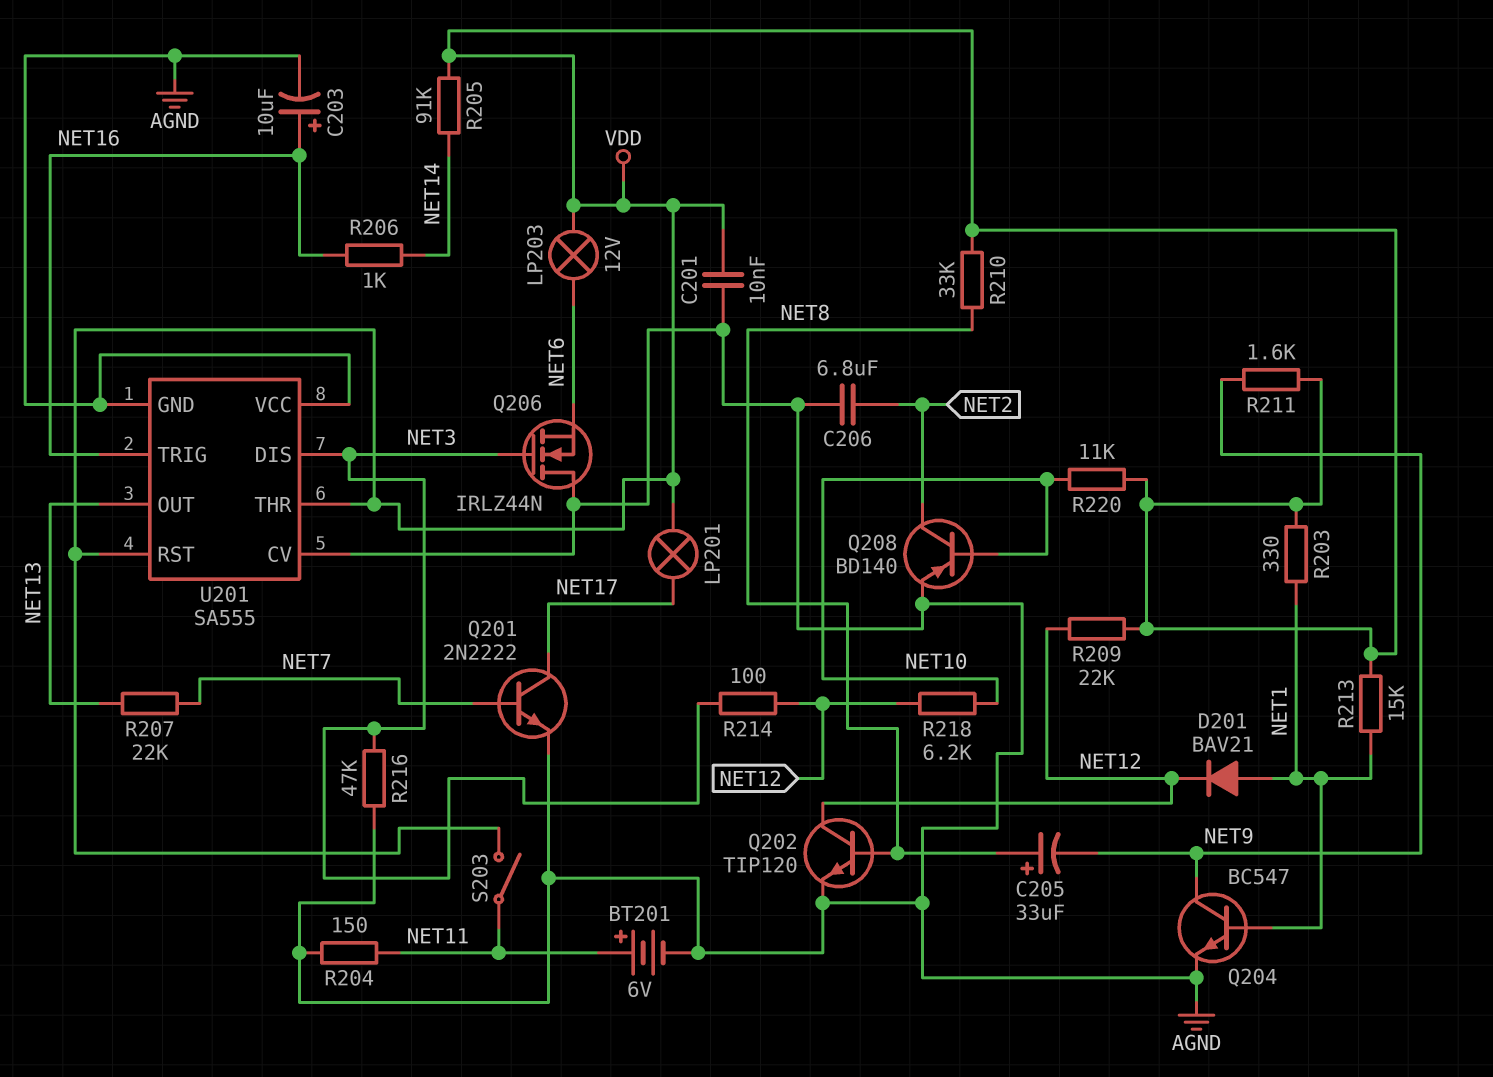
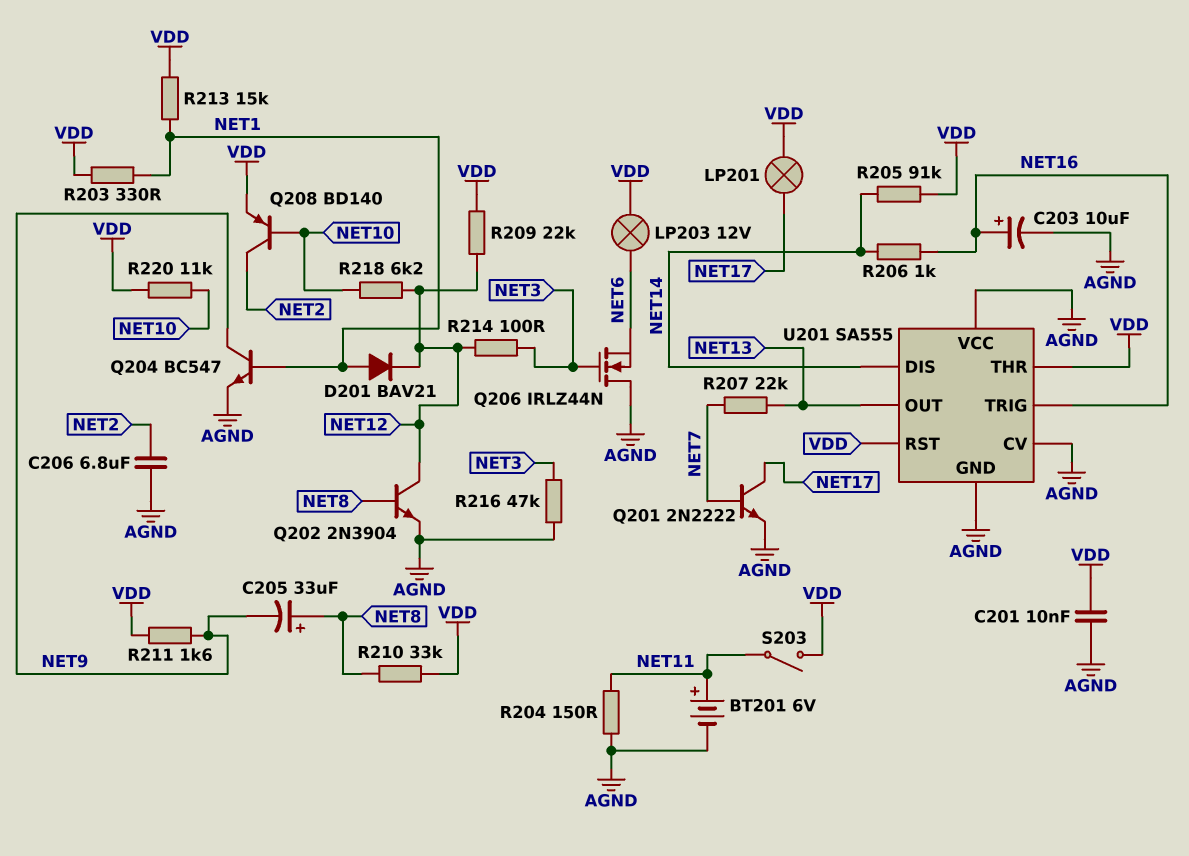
Q202: NPN TIP120 (B NET8, C NET12, E AGND) -> NPN 2N3904 (B NET8, C NET12, E AGND)
Q208: PNP BD140 (B NET10, C NET2, E AGND) -> PNP BD140 (B NET10, C NET2, E VDD)
U201 pin DIS: NET3 -> NET14

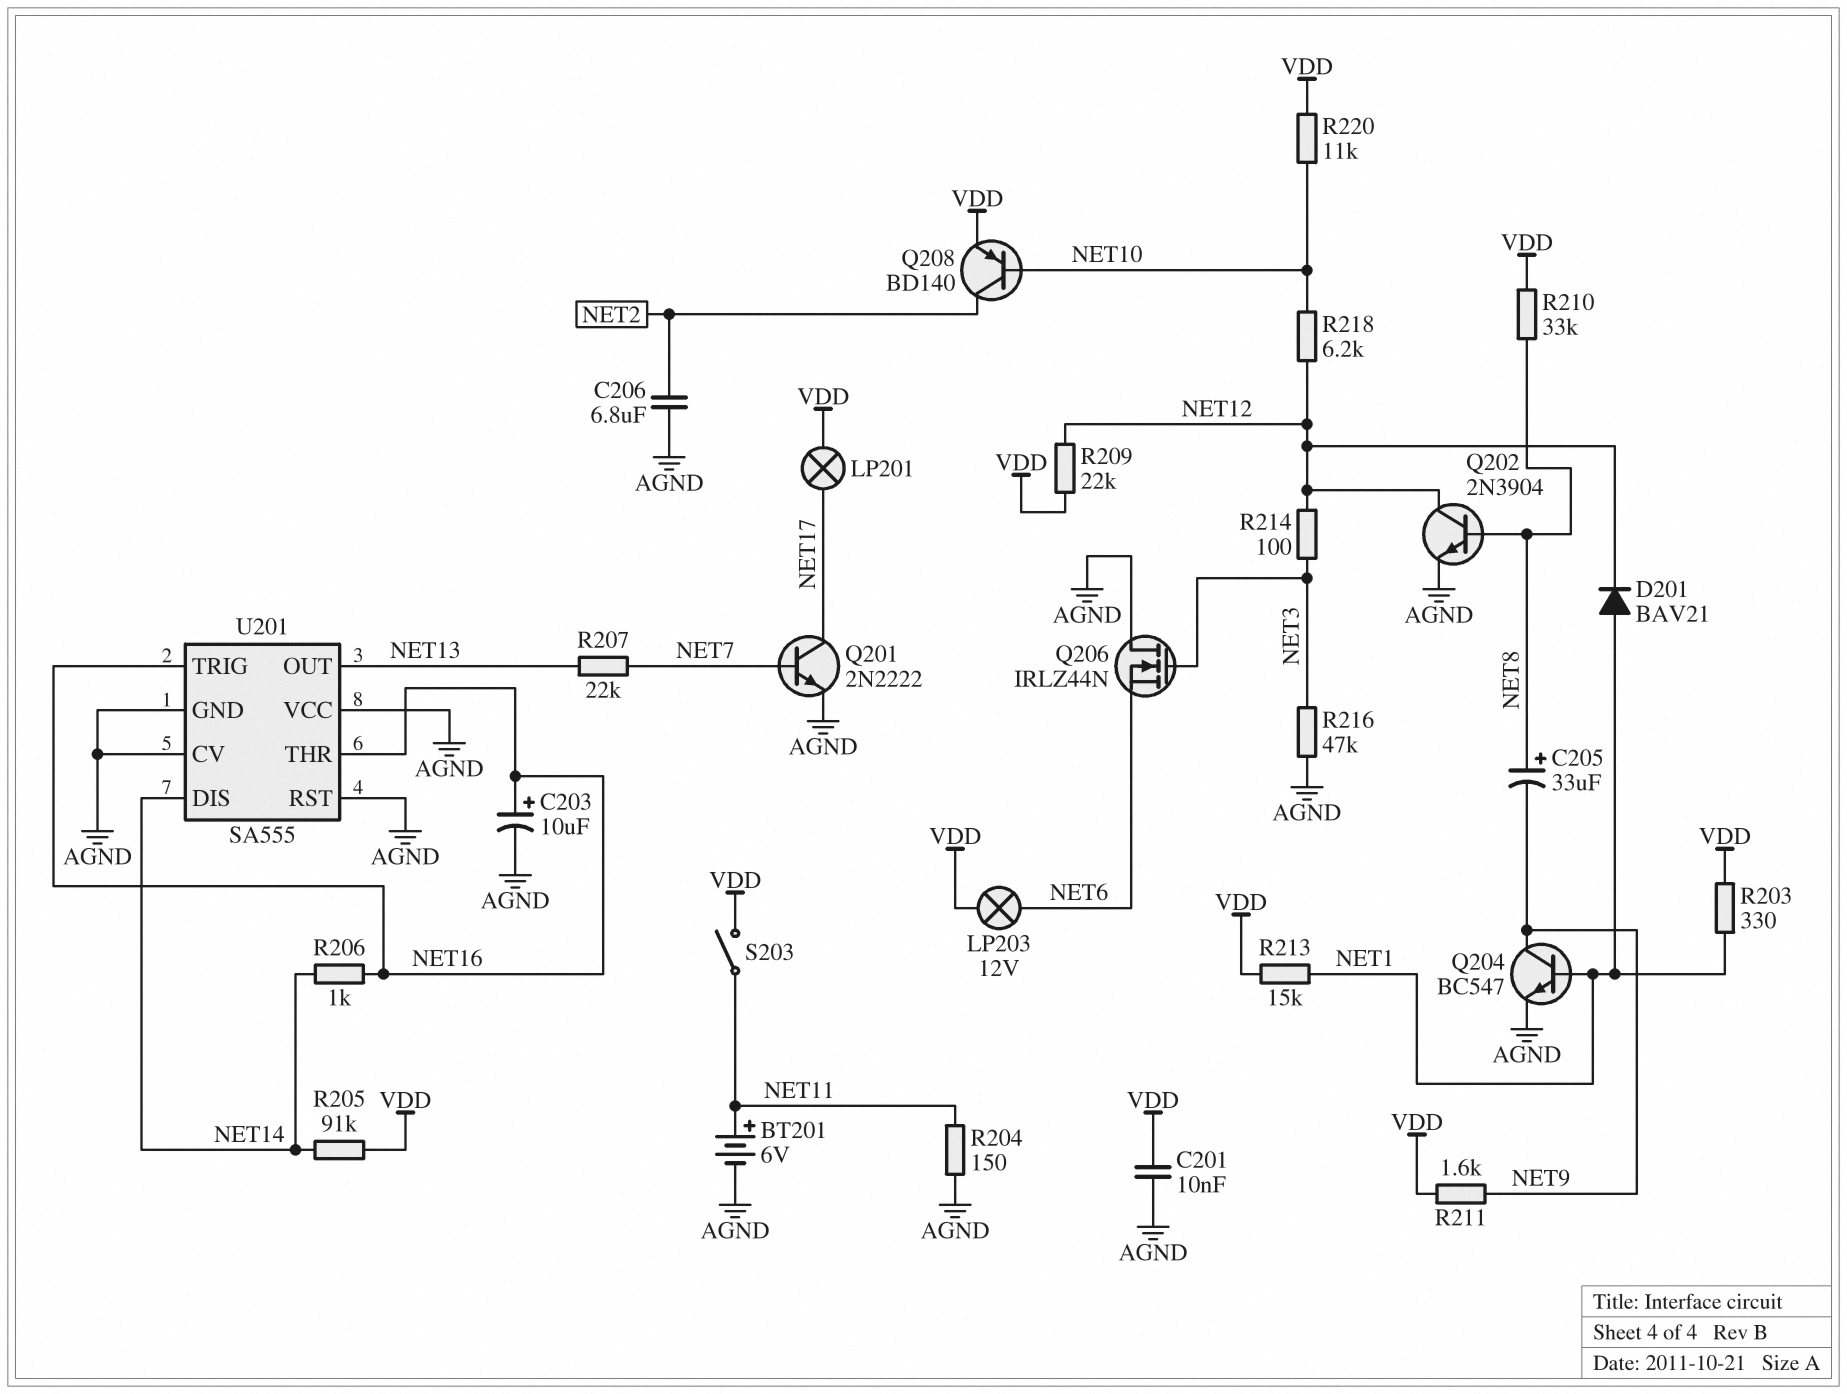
U201 pin RST: VDD -> AGND
U201 pin THR: VDD -> NET16

